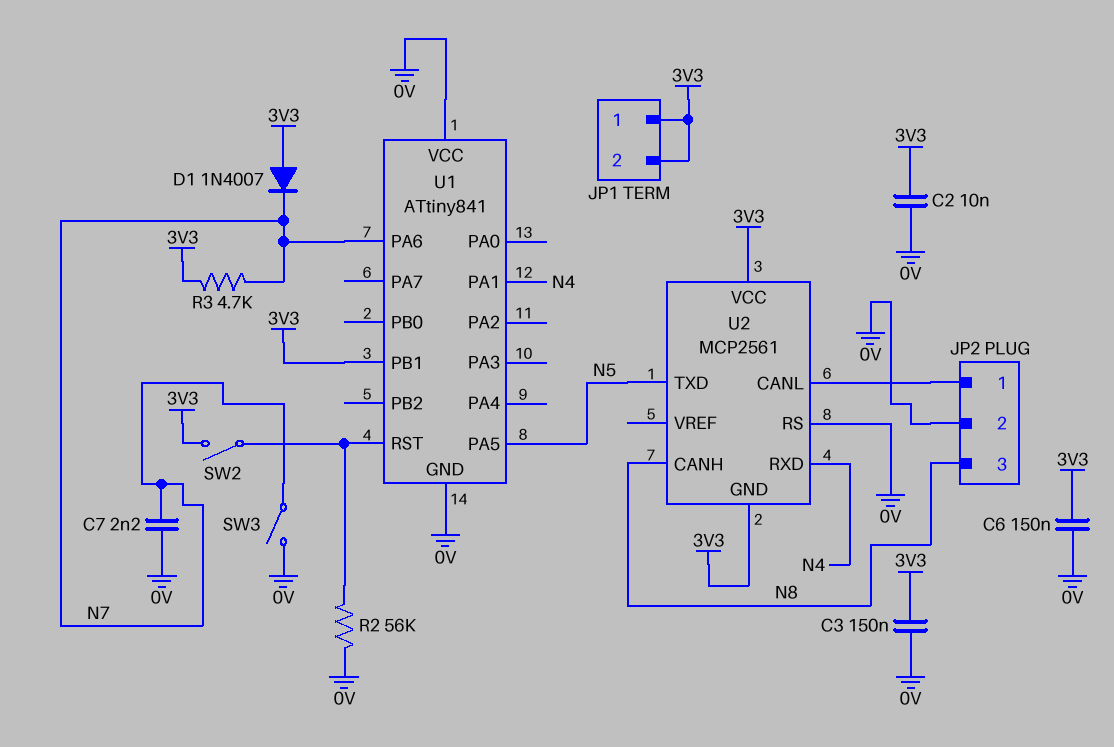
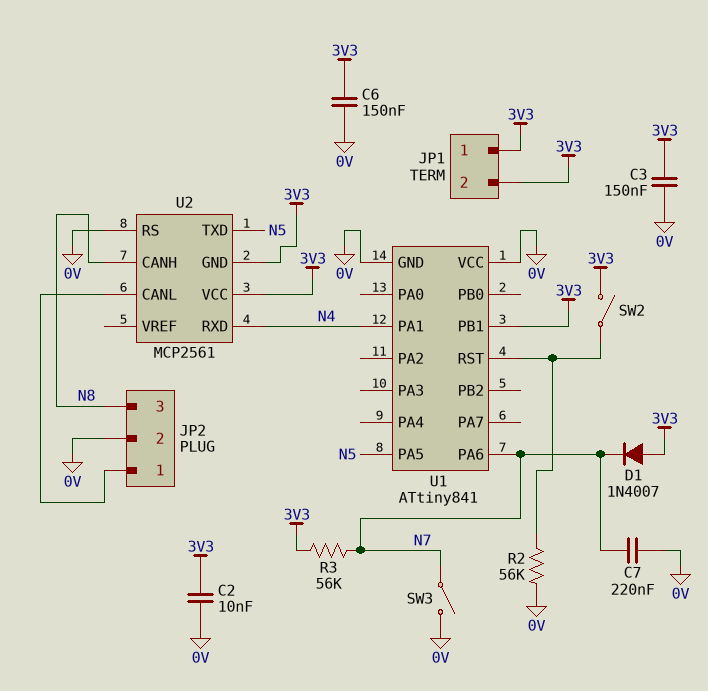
C7: 2.2nF (0V, N7) -> 220nF (0V, N7)
R3: 4.7k (3V3, N7) -> 56k (3V3, N7)

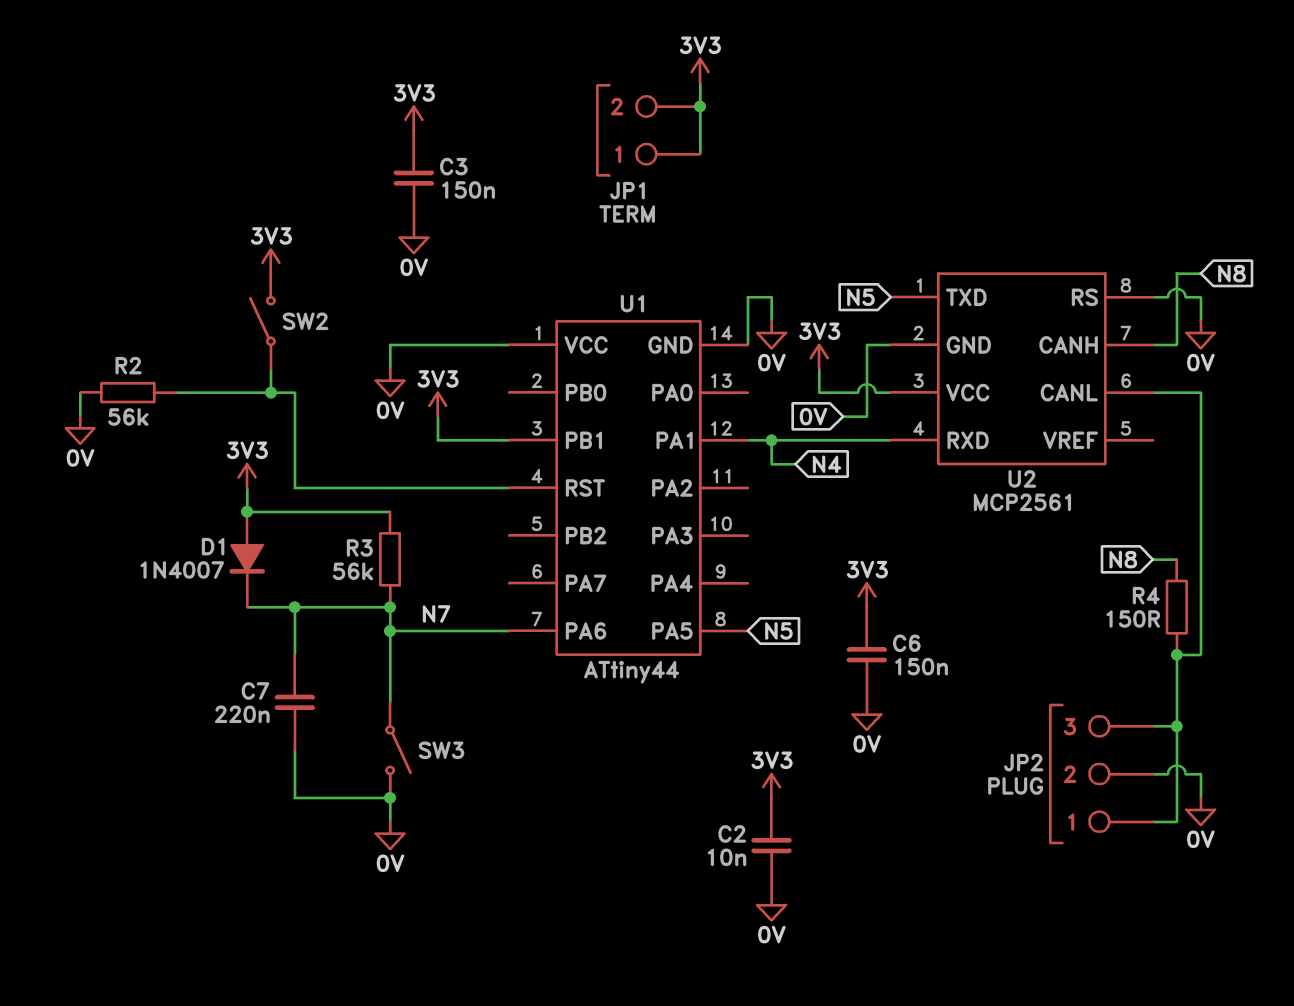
JP2 pin 3: N8 -> JP2/1
R4: none -> 150 (JP2/1, N8)
U1: ATtiny841 -> ATtiny44
U2 pin GND: 3V3 -> 0V

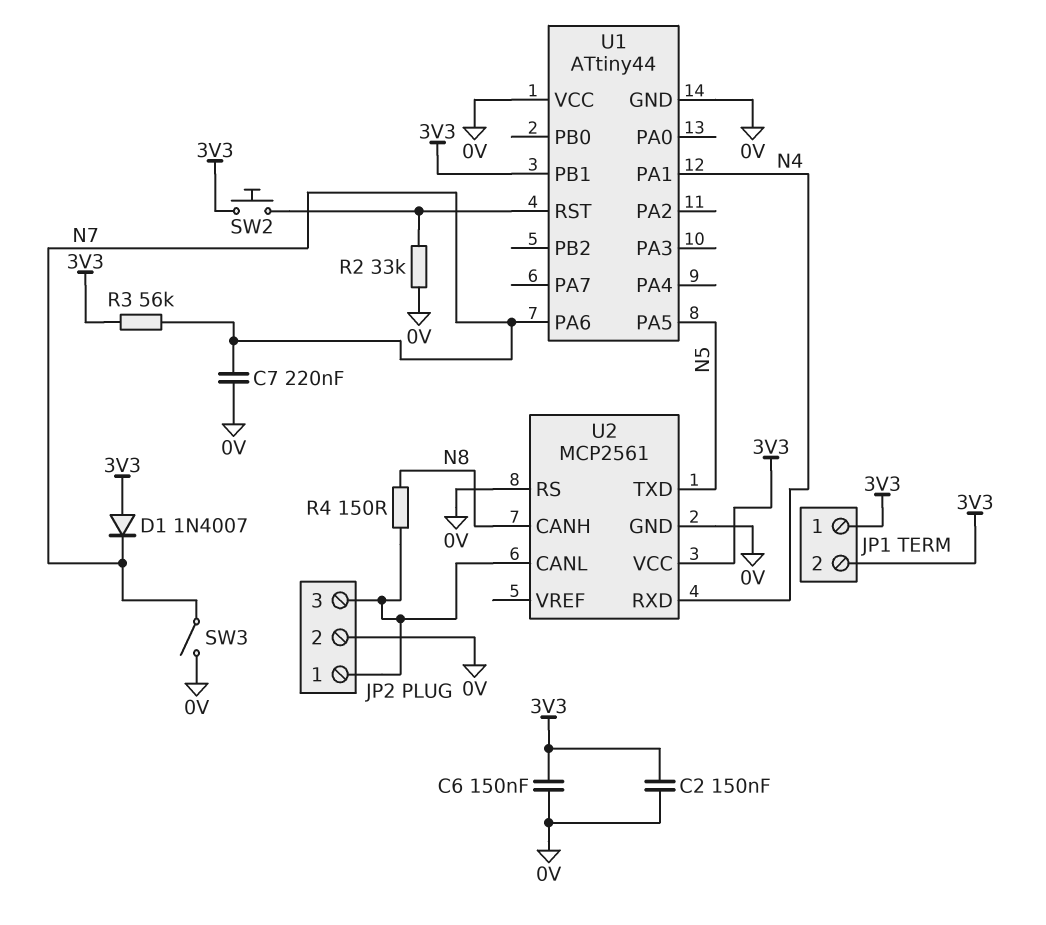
C2: 10nF (0V, 3V3) -> 150nF (0V, 3V3)
C3: 150nF (0V, 3V3) -> none
R2: 56k (0V, U1/RST) -> 33k (0V, U1/RST)
SW2: switch (3V3, U1/RST) -> button (3V3, U1/RST)

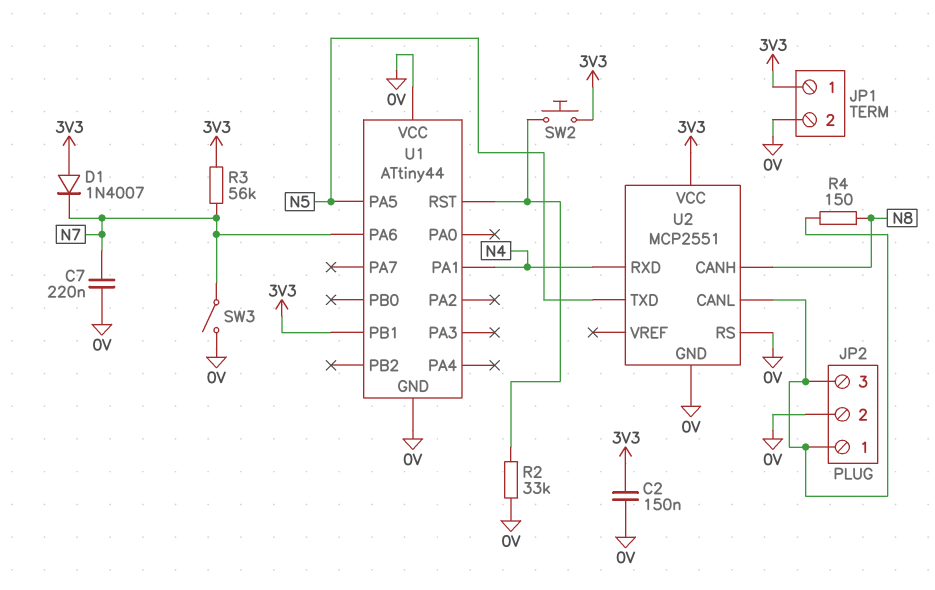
C6: 150nF (0V, 3V3) -> none
JP1 pin 2: 3V3 -> 0V
U2: MCP2561 -> MCP2551

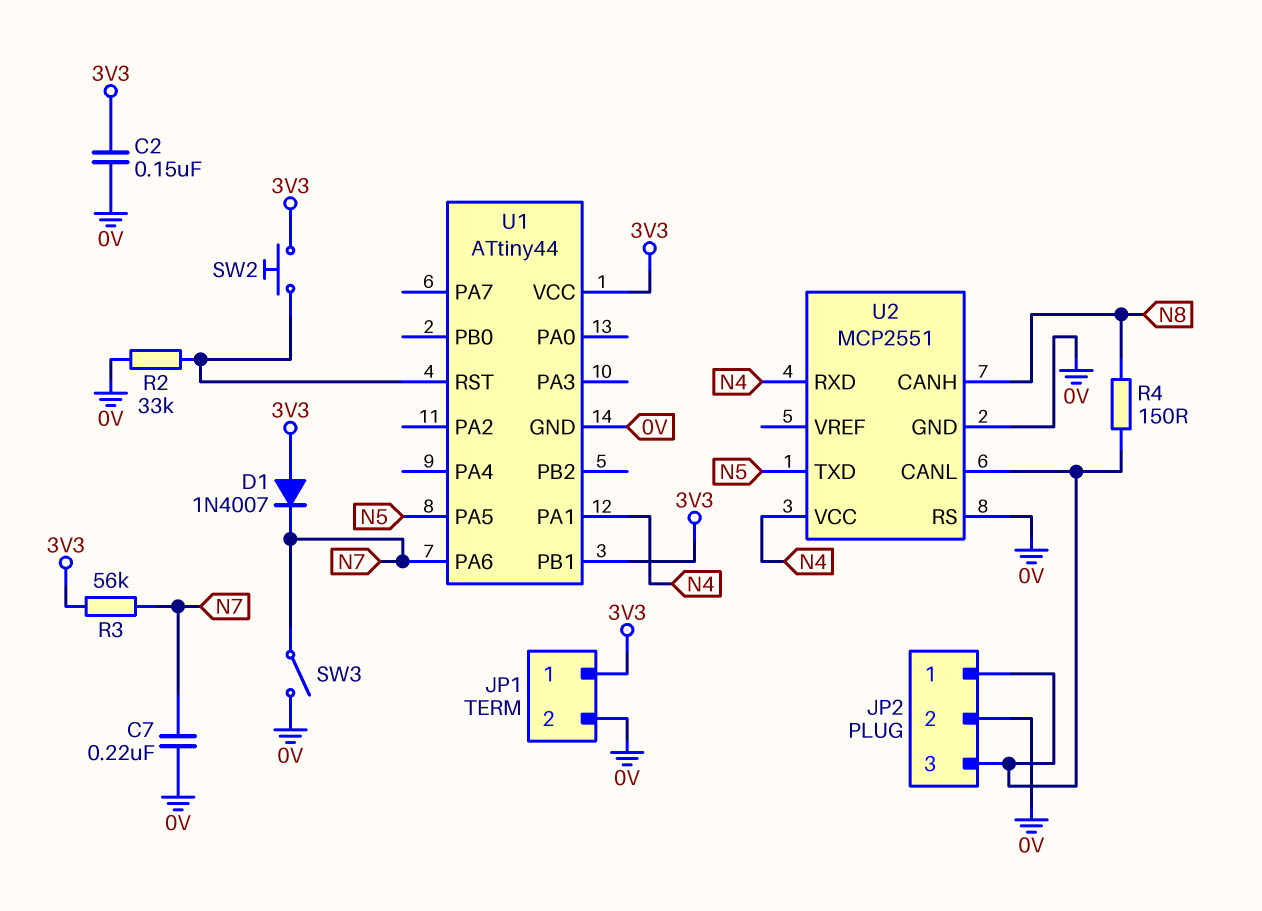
U1 pin VCC: 0V -> 3V3
U2 pin VCC: 3V3 -> N4

